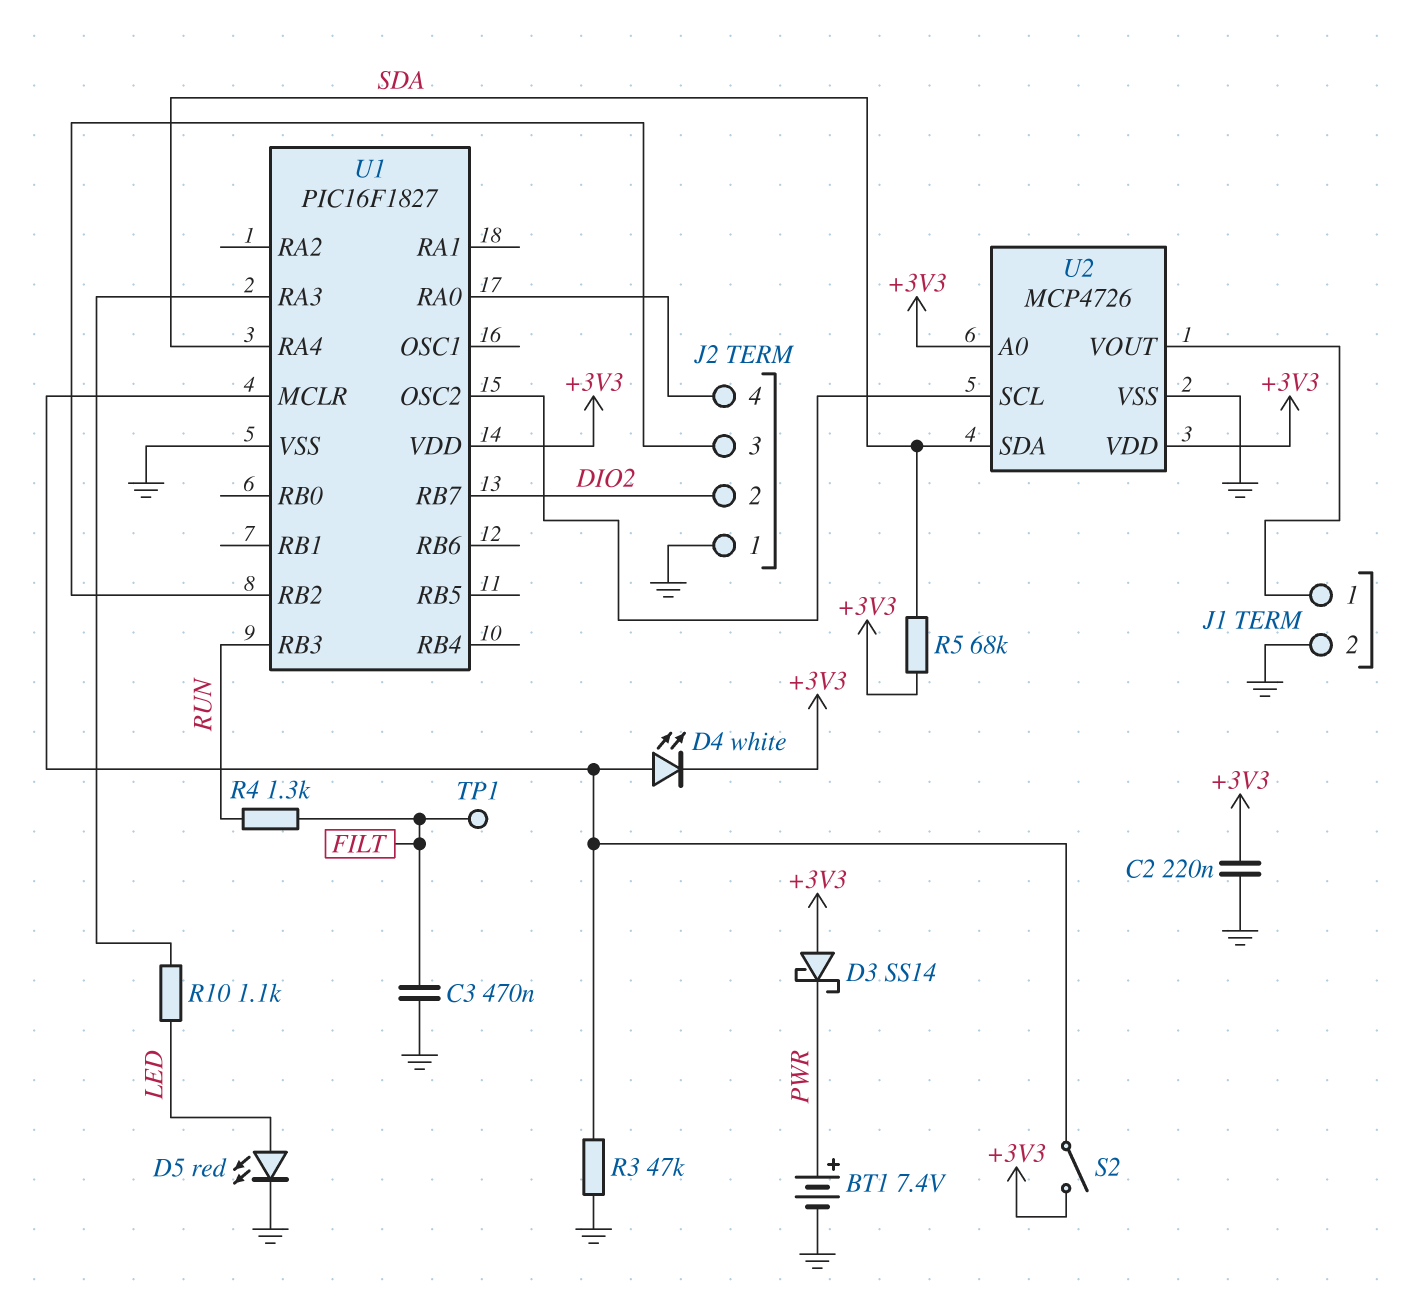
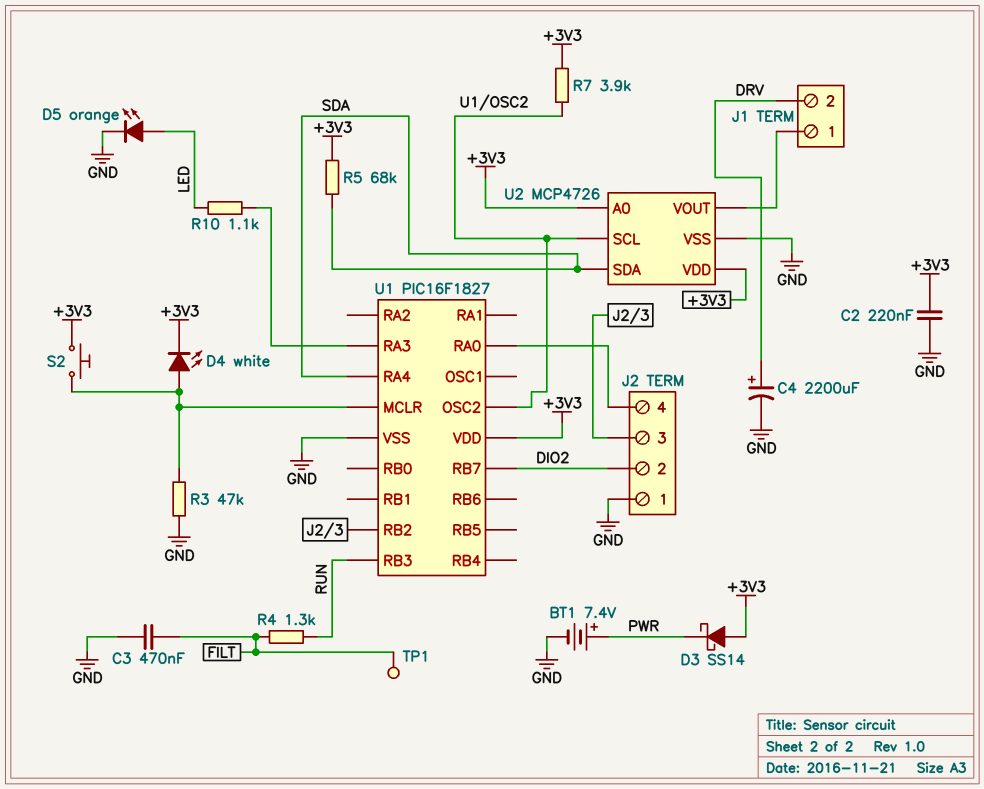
C4: none -> 2200uF (plus DRV, minus GND)
D5: LED red (A LED, K GND) -> LED orange (A LED, K GND)
J1 pin 2: GND -> DRV
R7: none -> 3.9k (+3V3, U1/OSC2)
S2: switch (+3V3, U1/MCLR) -> button (+3V3, U1/MCLR)

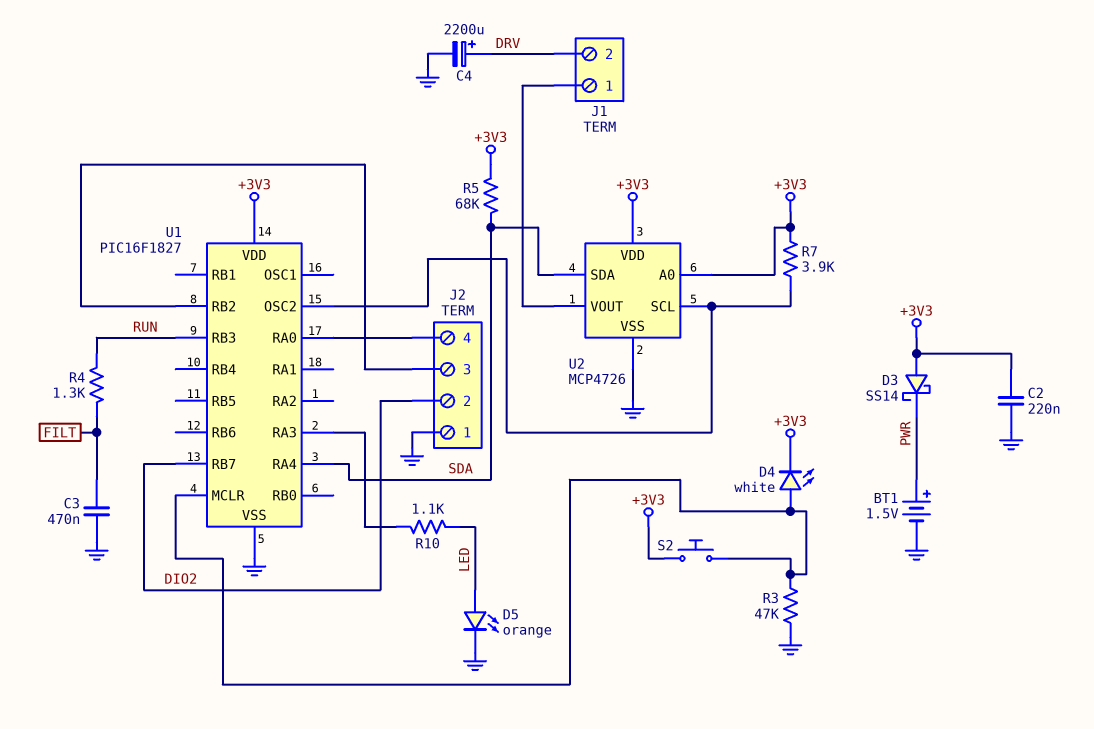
BT1: 7.4V (plus PWR, minus GND) -> 1.5V (plus PWR, minus GND)
TP1: test point (FILT) -> none

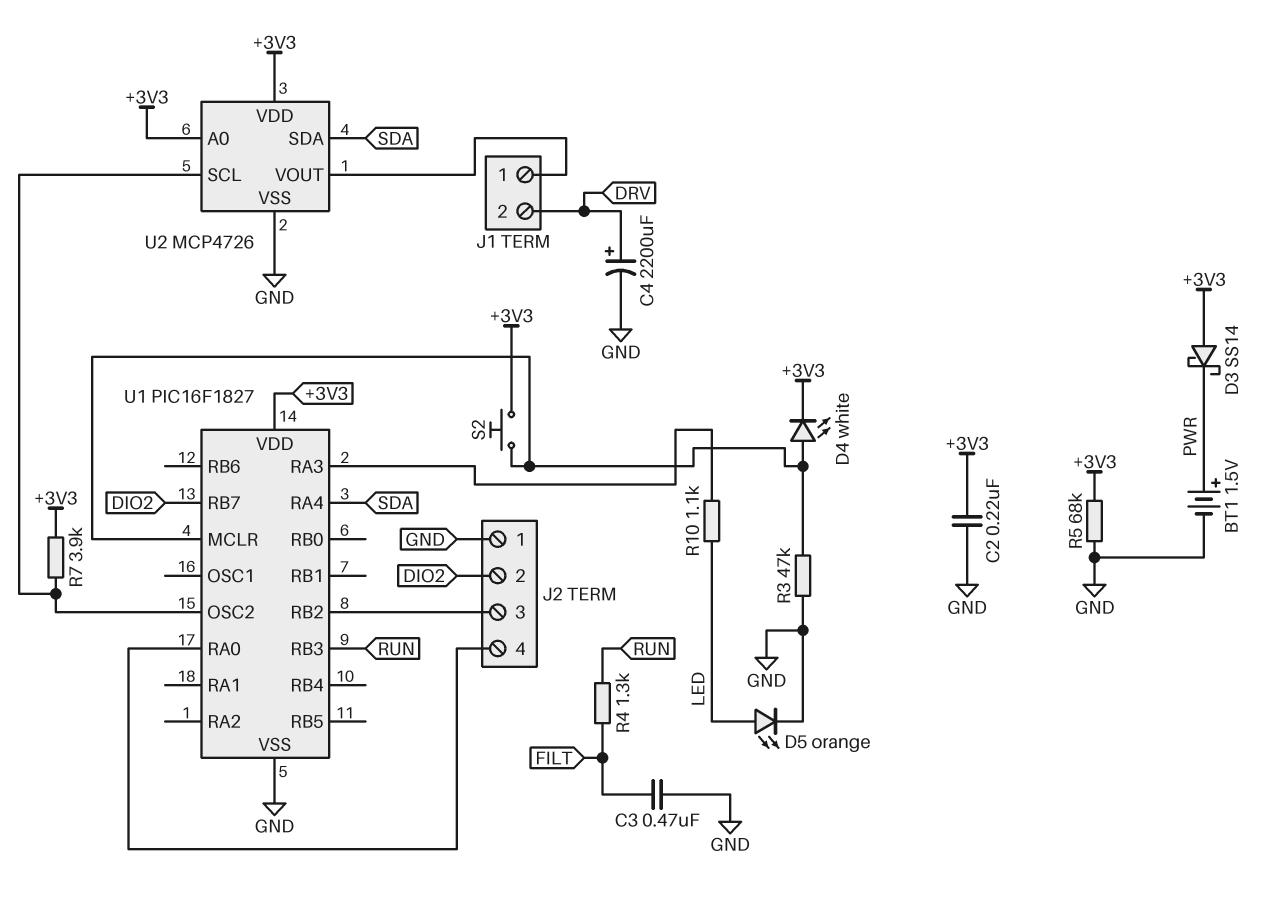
R5: 68k (+3V3, SDA) -> 68k (+3V3, GND)

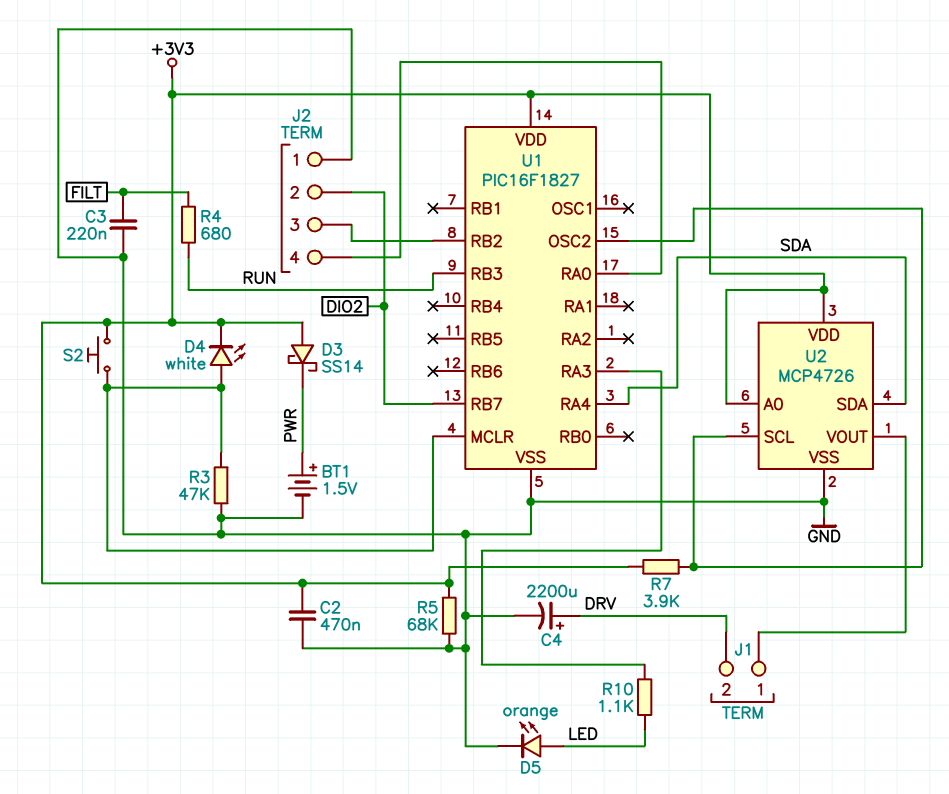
C2: 220nF (+3V3, GND) -> 470nF (+3V3, GND)
C3: 470nF (FILT, GND) -> 220nF (FILT, GND)
R4: 1.3k (FILT, RUN) -> 680 (FILT, RUN)

